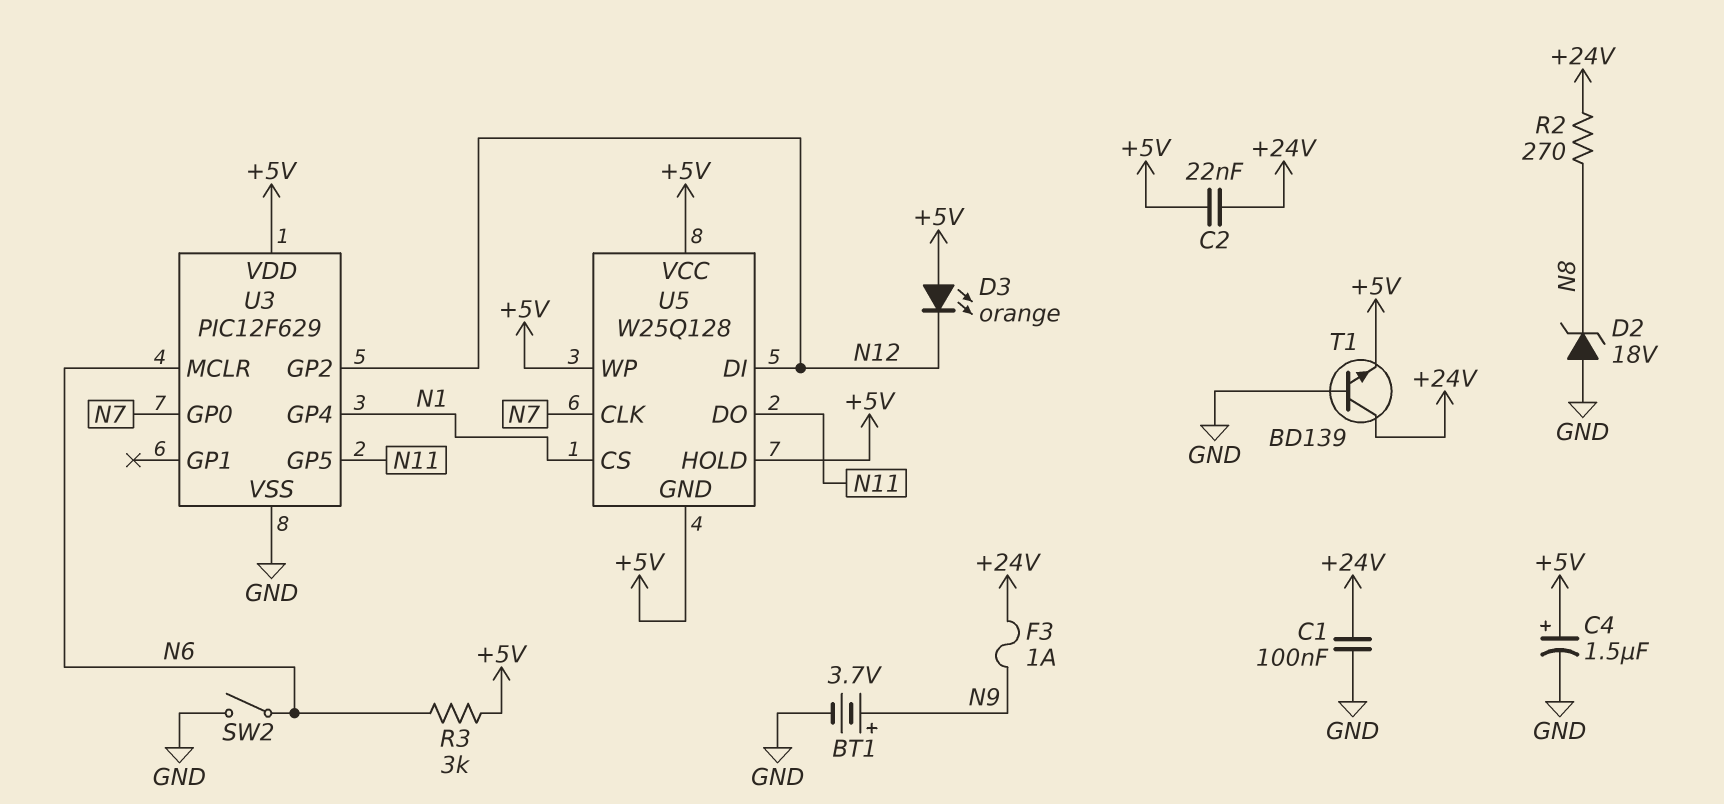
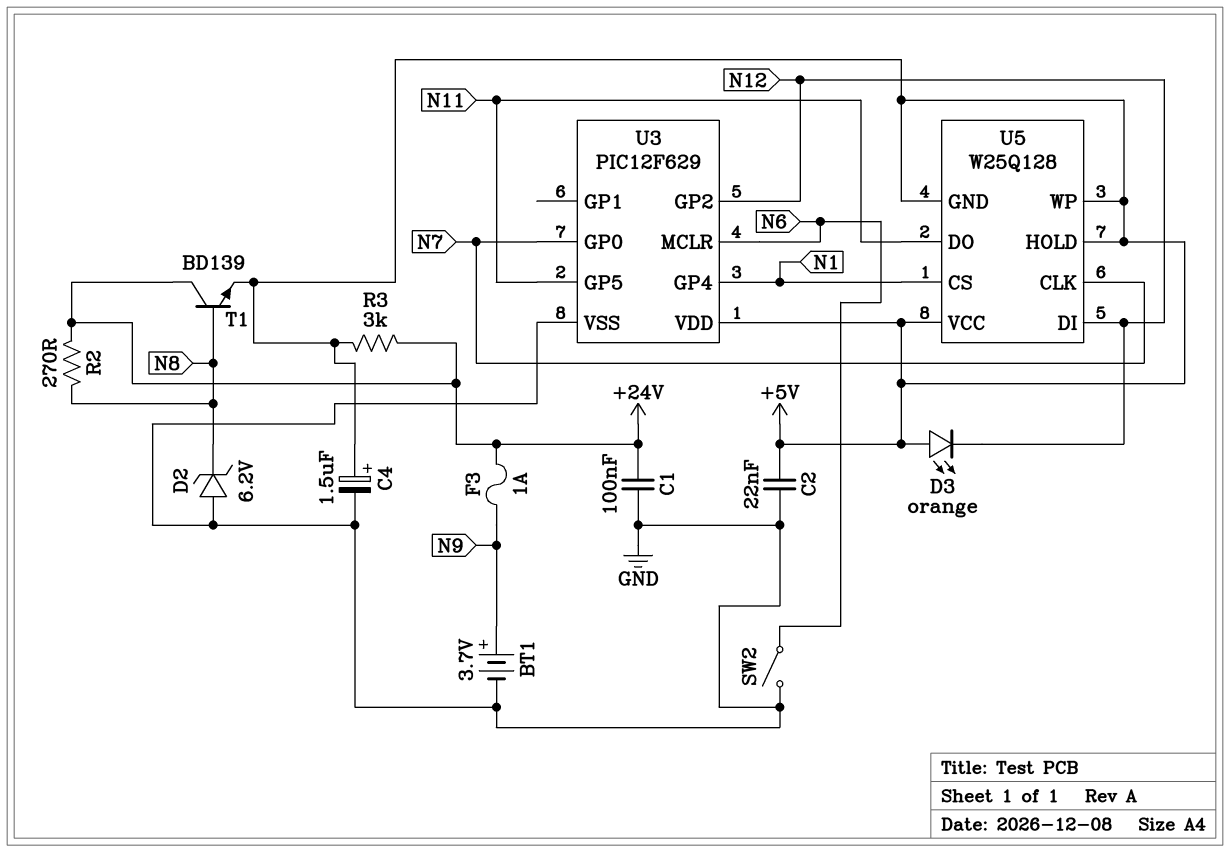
C2: 22nF (+5V, +24V) -> 22nF (+5V, GND)
D2: zener 18V (A GND, K N8) -> zener 6.2V (A GND, K N8)
R3: 3k (+5V, N6) -> 3k (+5V, +24V)
T1: NPN BD139 (B GND, C +24V, E +5V) -> NPN BD139 (B N8, C +24V, E +5V)

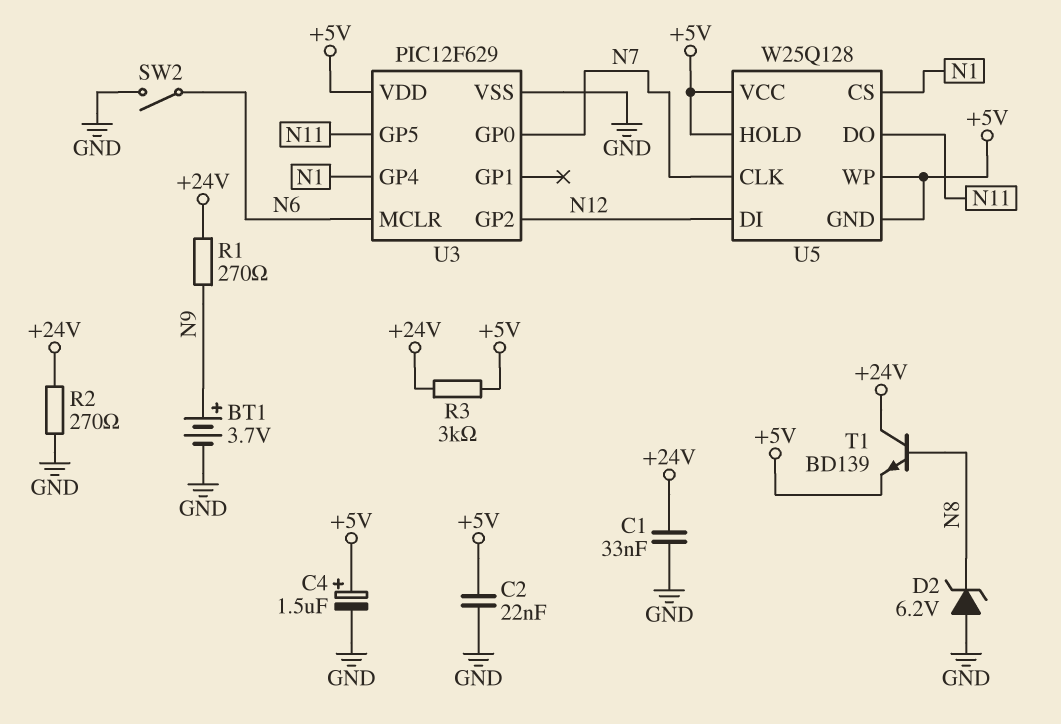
C1: 100nF (+24V, GND) -> 33nF (+24V, GND)
D3: LED orange (A +5V, K N12) -> none
F3: 1A (+24V, N9) -> none
R1: none -> 270 (+24V, N9)
R2: 270 (+24V, N8) -> 270 (+24V, GND)

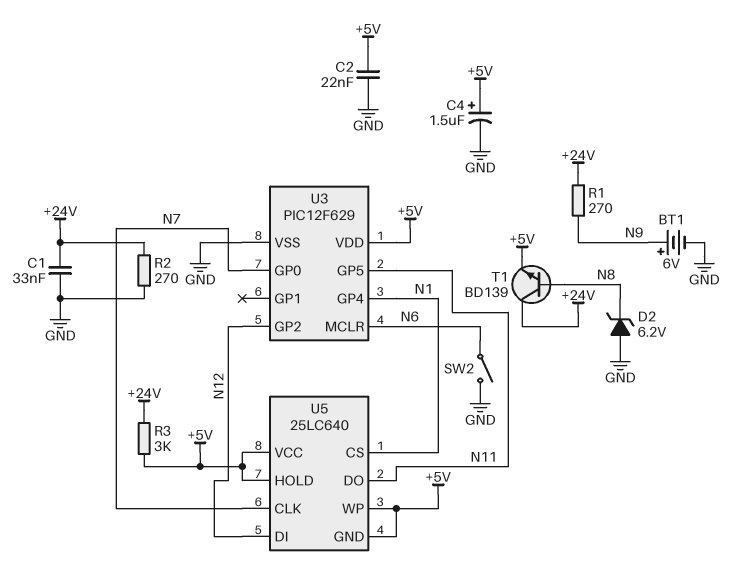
BT1: 3.7V (plus N9, minus GND) -> 6V (plus N9, minus GND)
U5: W25Q128 -> 25LC640

